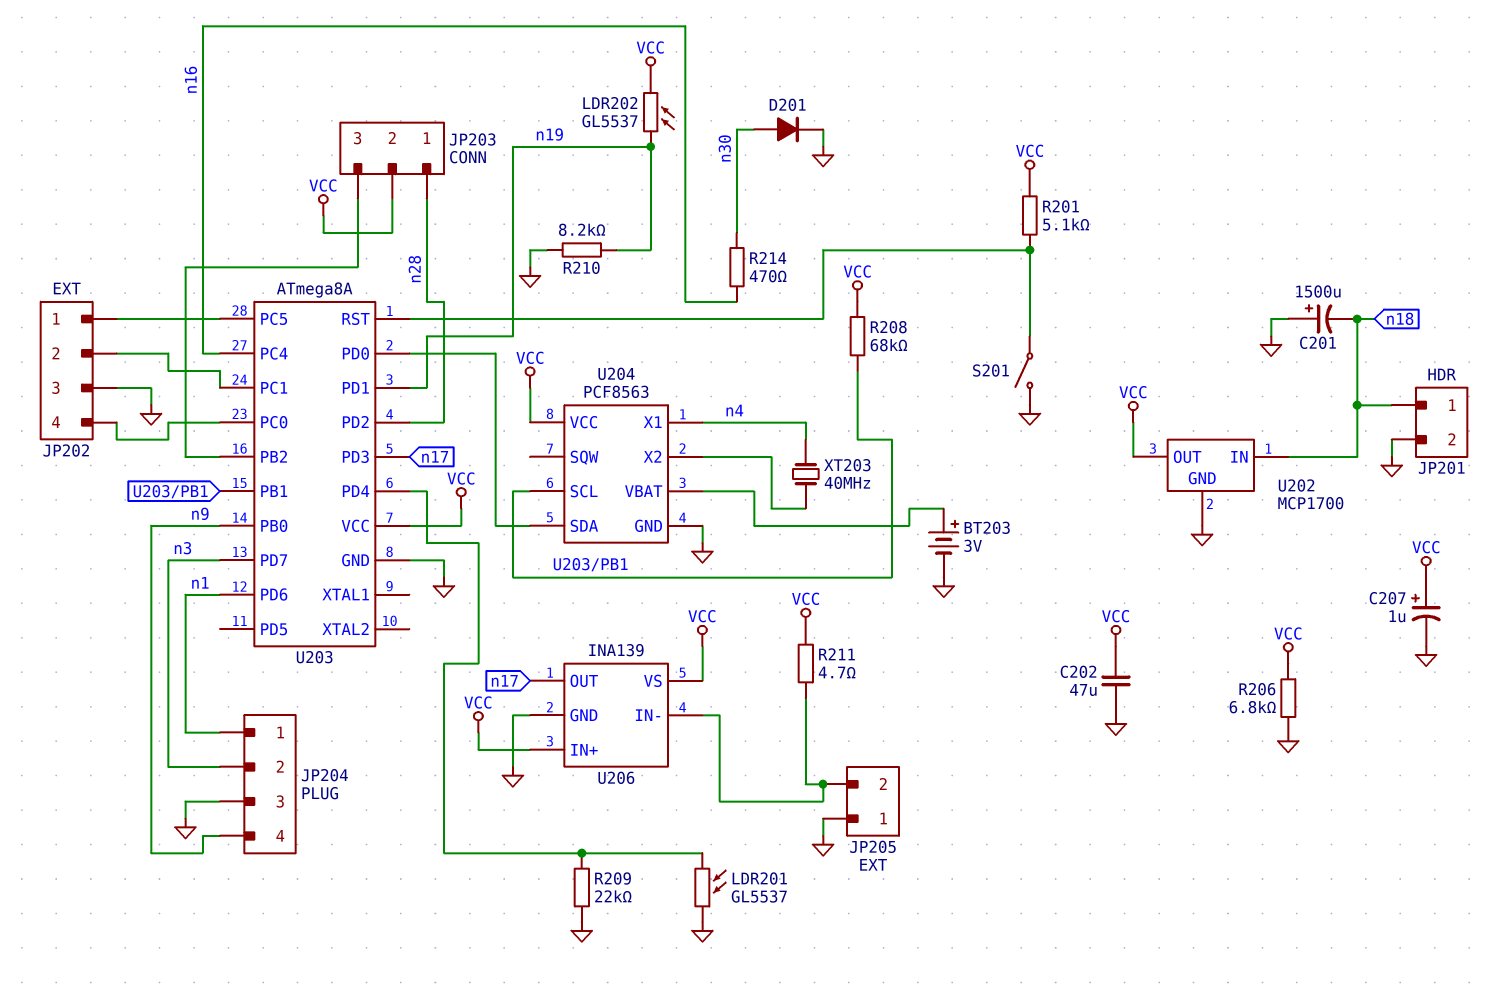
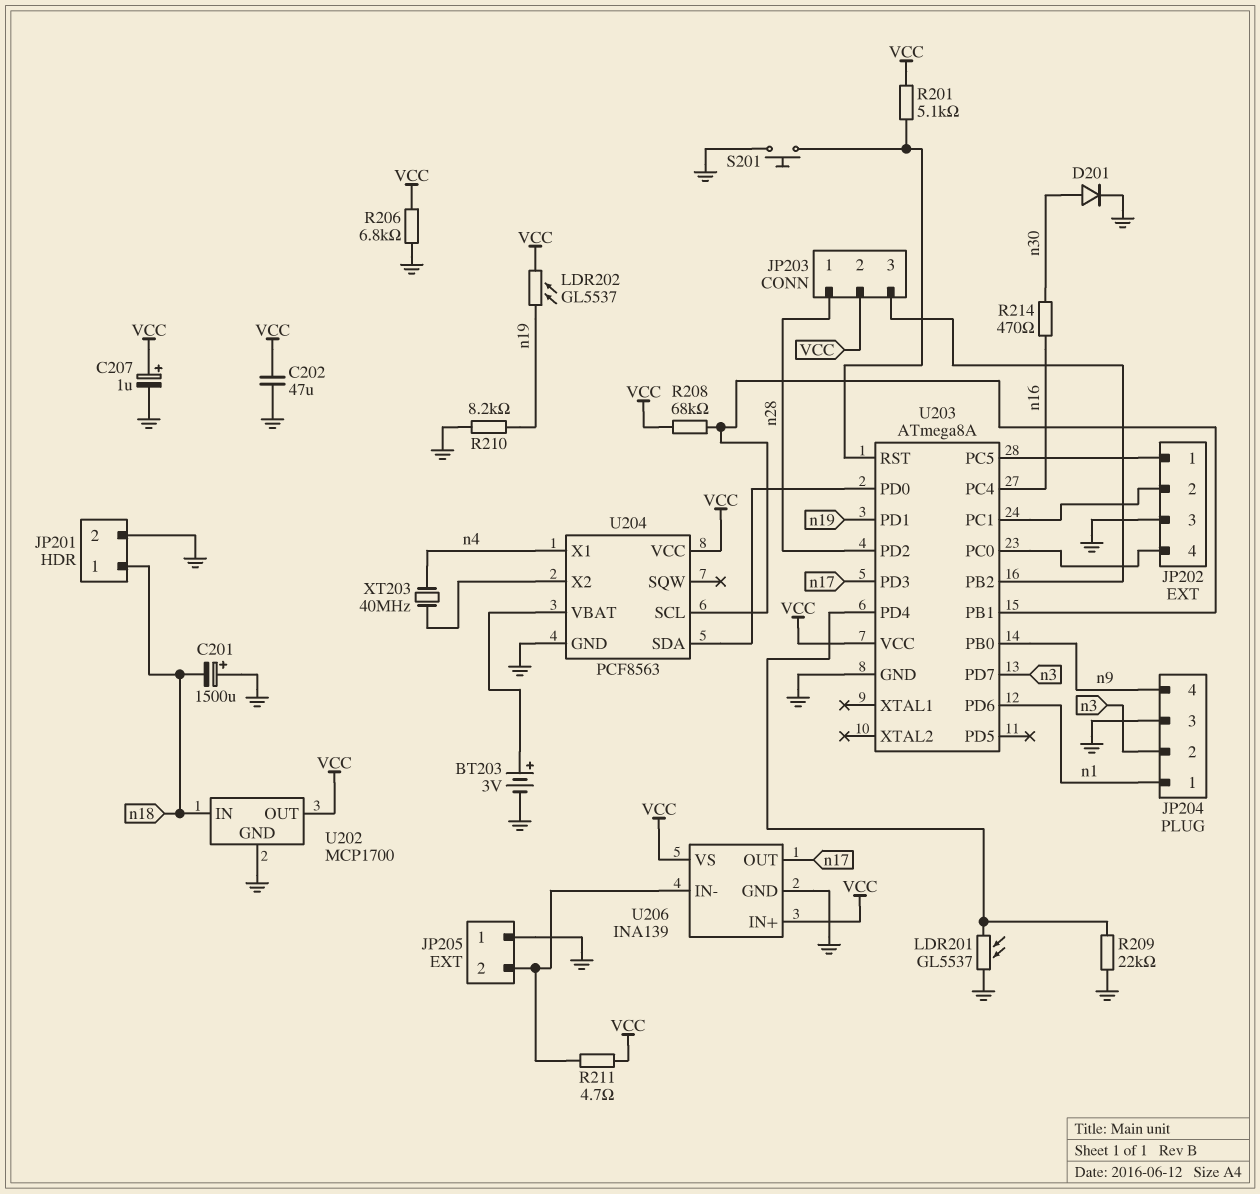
S201: switch (GND, U203/RST) -> button (GND, U203/RST)

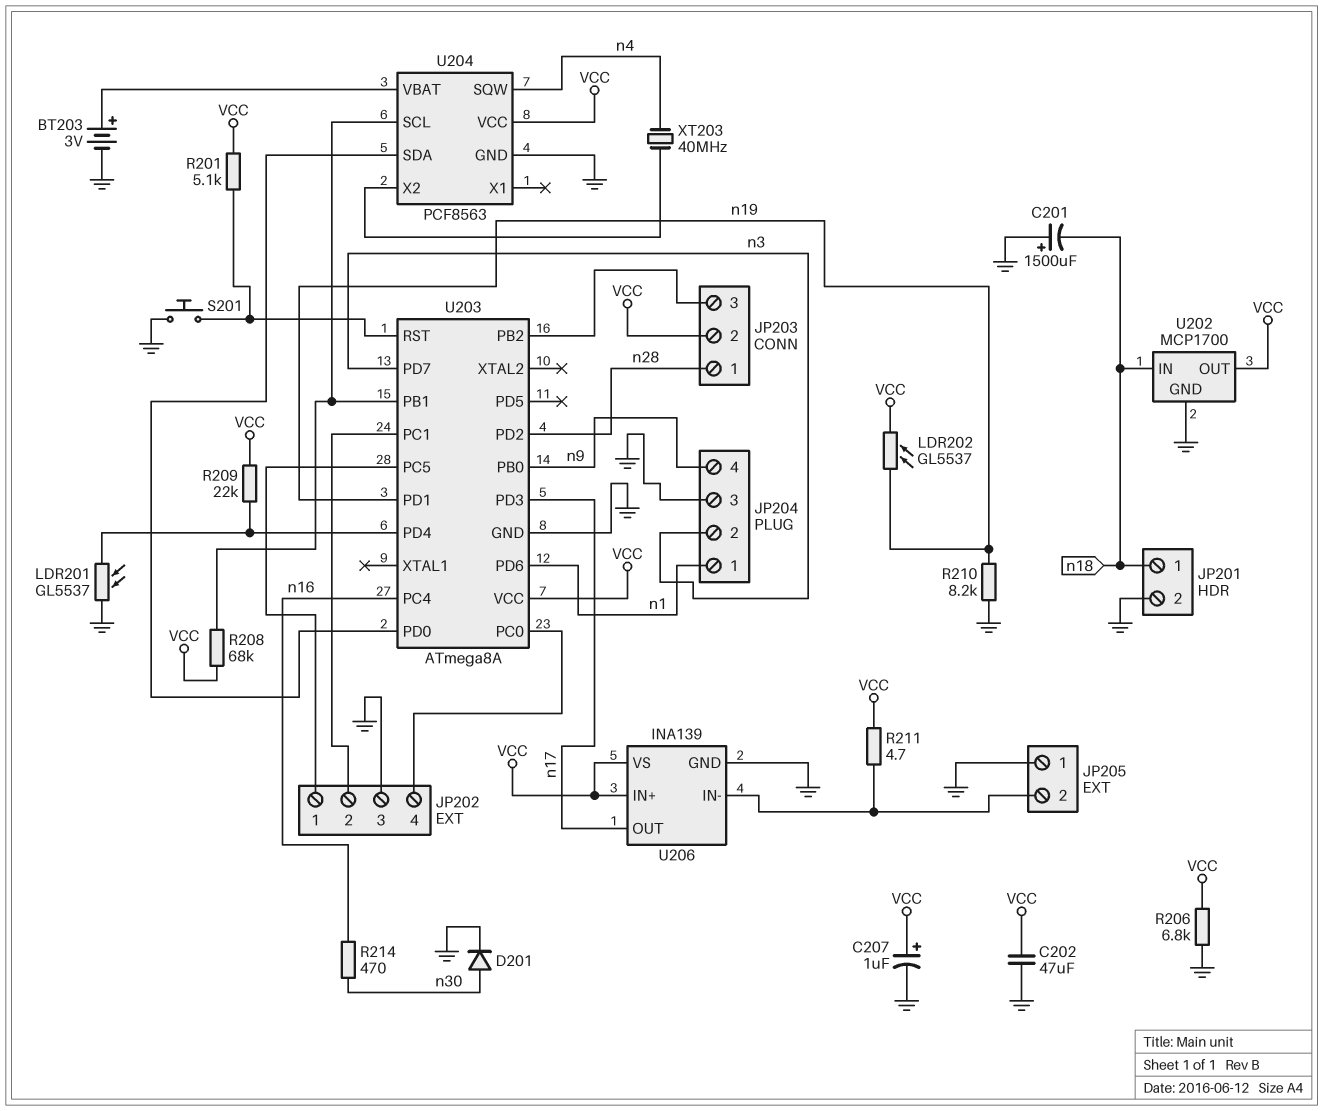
R209: 22k (GND, U203/PD4) -> 22k (U203/PD4, VCC)
U204 pin SQW: none -> n4
U204 pin X1: n4 -> none

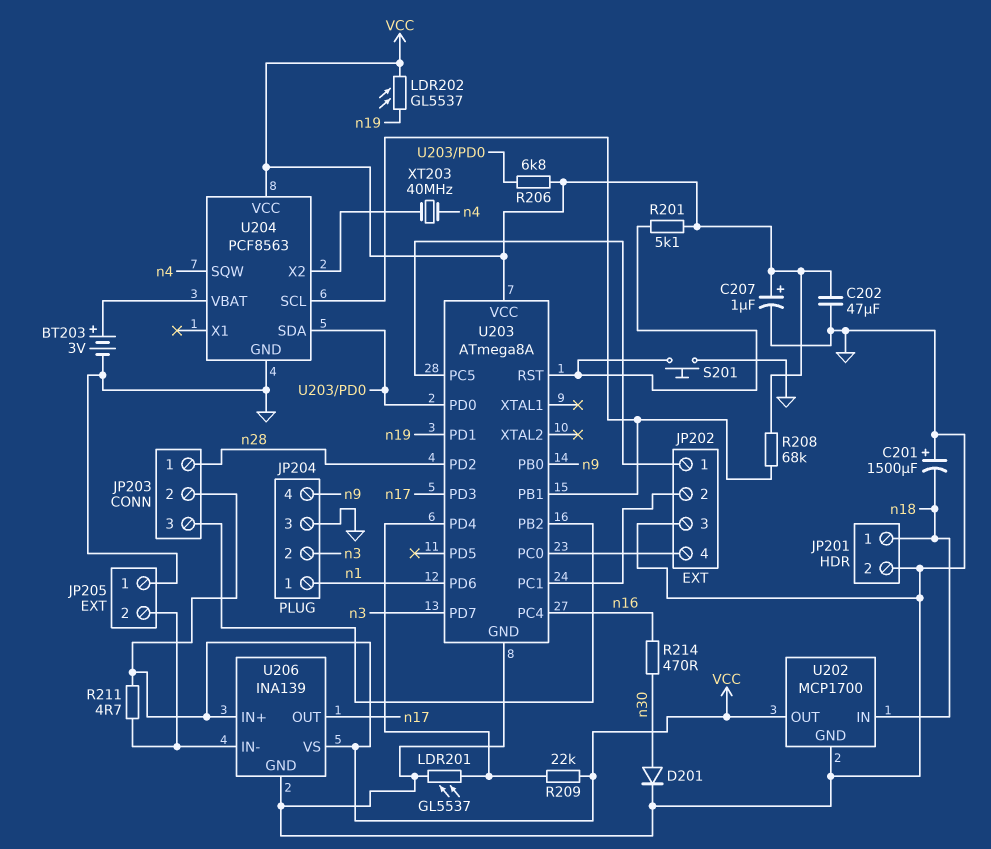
R206: 6.8k (GND, VCC) -> 6.8k (U203/PD0, VCC)
R210: 8.2k (GND, n19) -> none

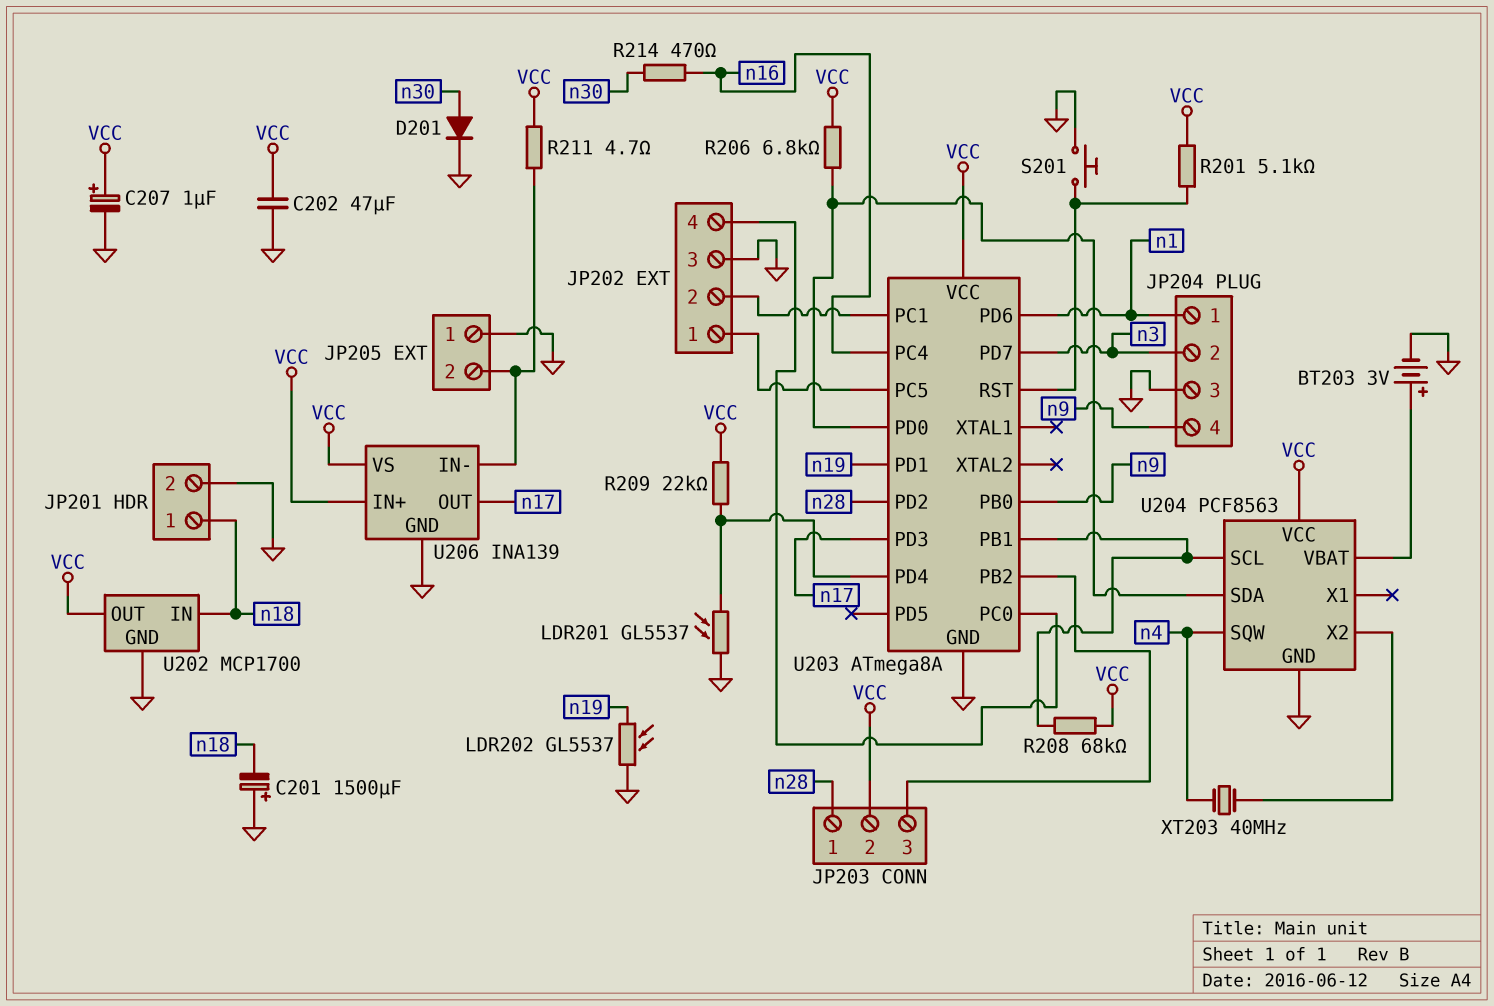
LDR202: GL5537 (VCC, n19) -> GL5537 (GND, n19)

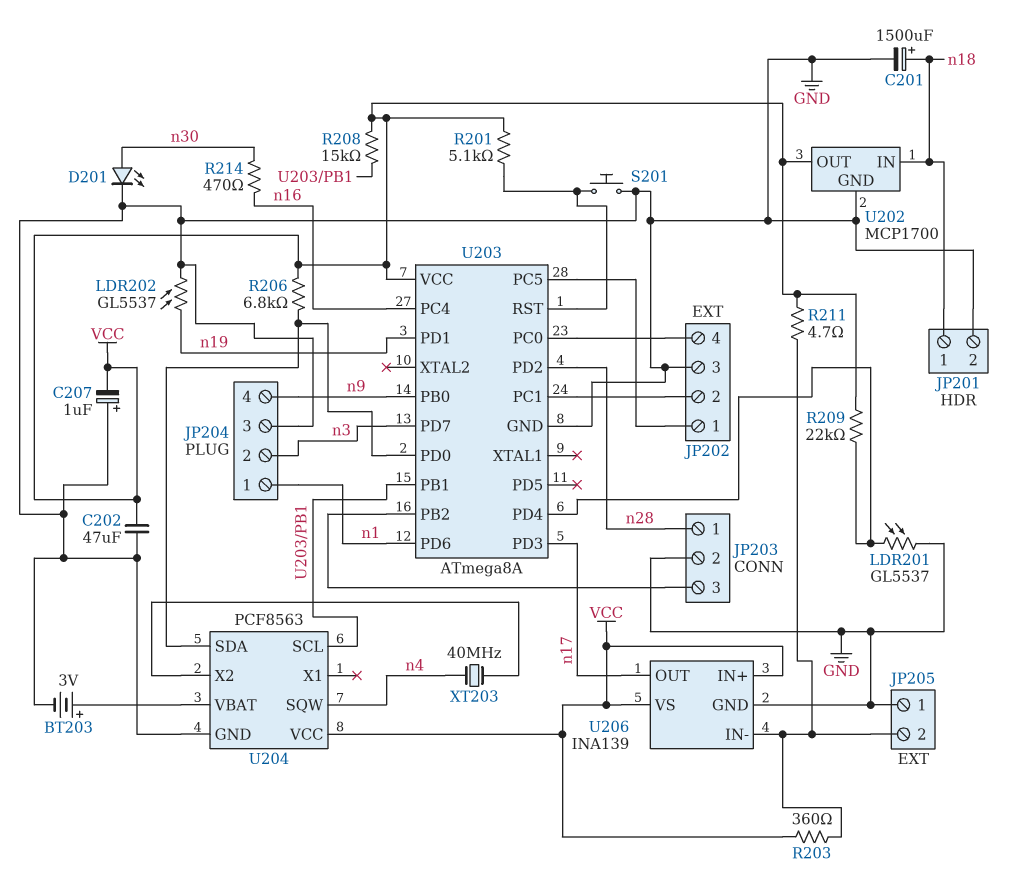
C201: 1500uF (plus GND, minus n18) -> 1500uF (plus n18, minus GND)
C207: 1uF (plus VCC, minus GND) -> 1uF (plus GND, minus VCC)
D201: diode (A n30, K GND) -> LED (A n30, K GND)
JP203 pin 2: VCC -> GND
R203: none -> 360 (JP205/2, VCC)
R208: 68k (U203/PB1, VCC) -> 15k (U203/PB1, VCC)

